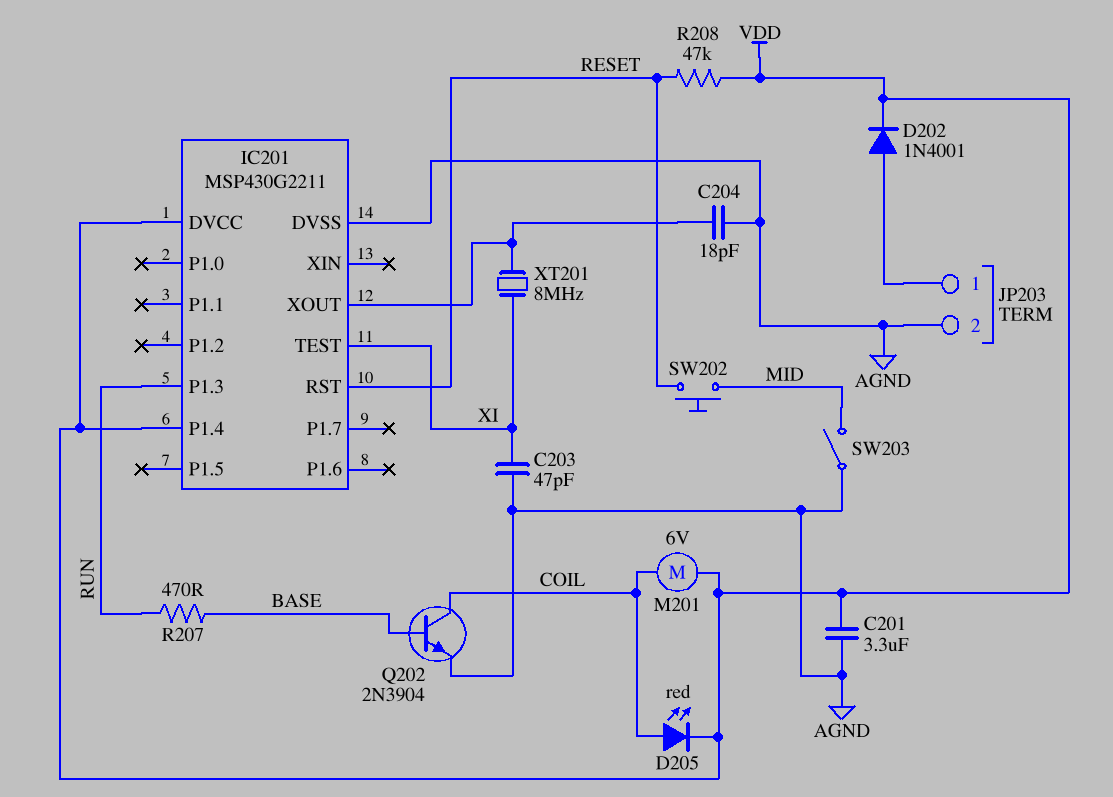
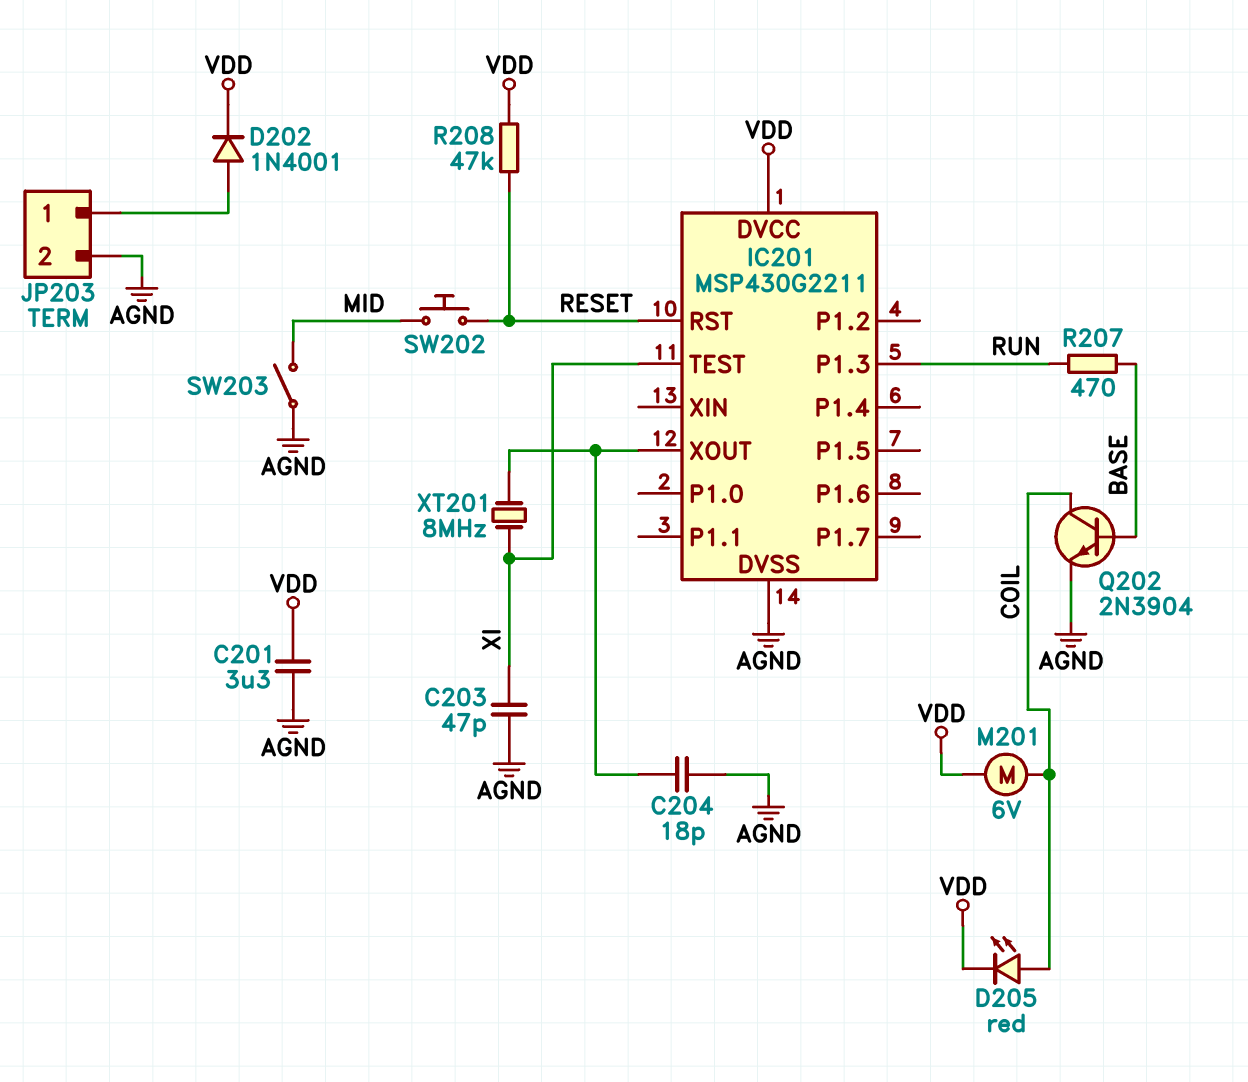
IC201 pin P1.4: VDD -> none

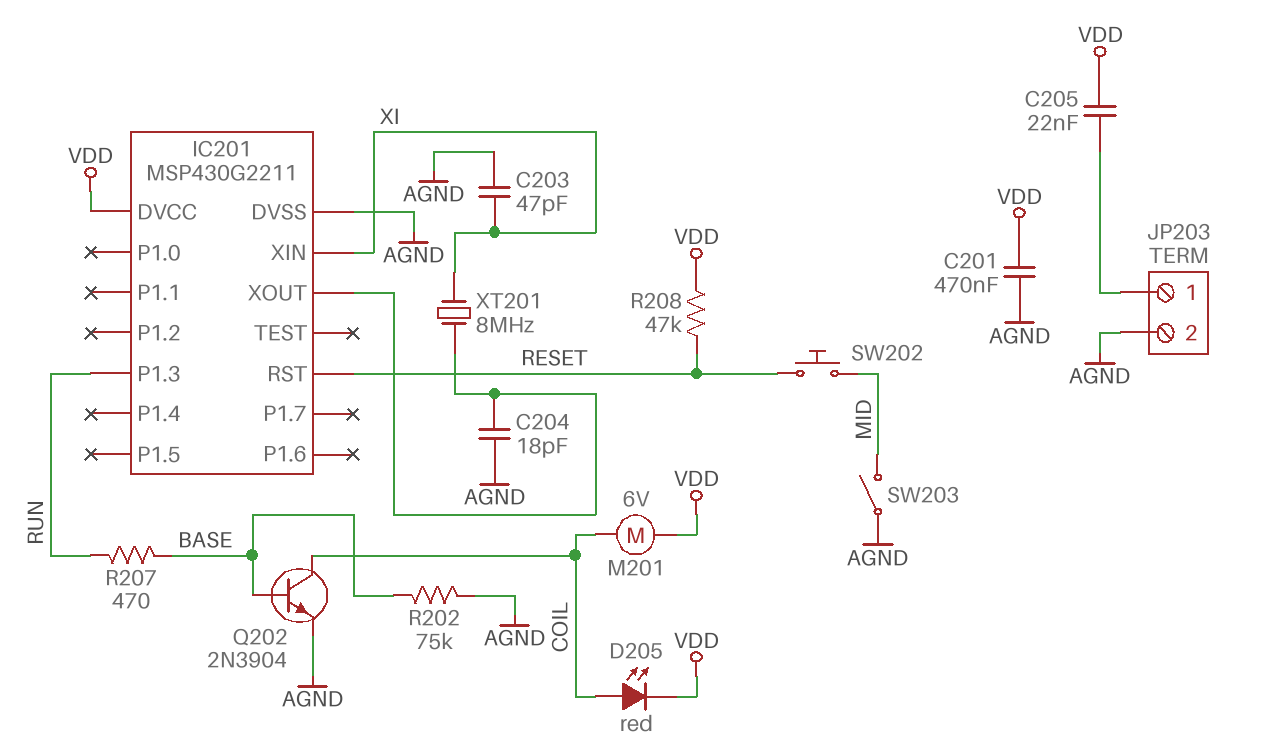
C201: 3.3uF (AGND, VDD) -> 470nF (AGND, VDD)
C205: none -> 22nF (JP203/1, VDD)
D202: diode 1N4001 (A JP203/1, K VDD) -> none
IC201 pin TEST: XI -> none
IC201 pin XIN: none -> XI
R202: none -> 75k (AGND, BASE)

